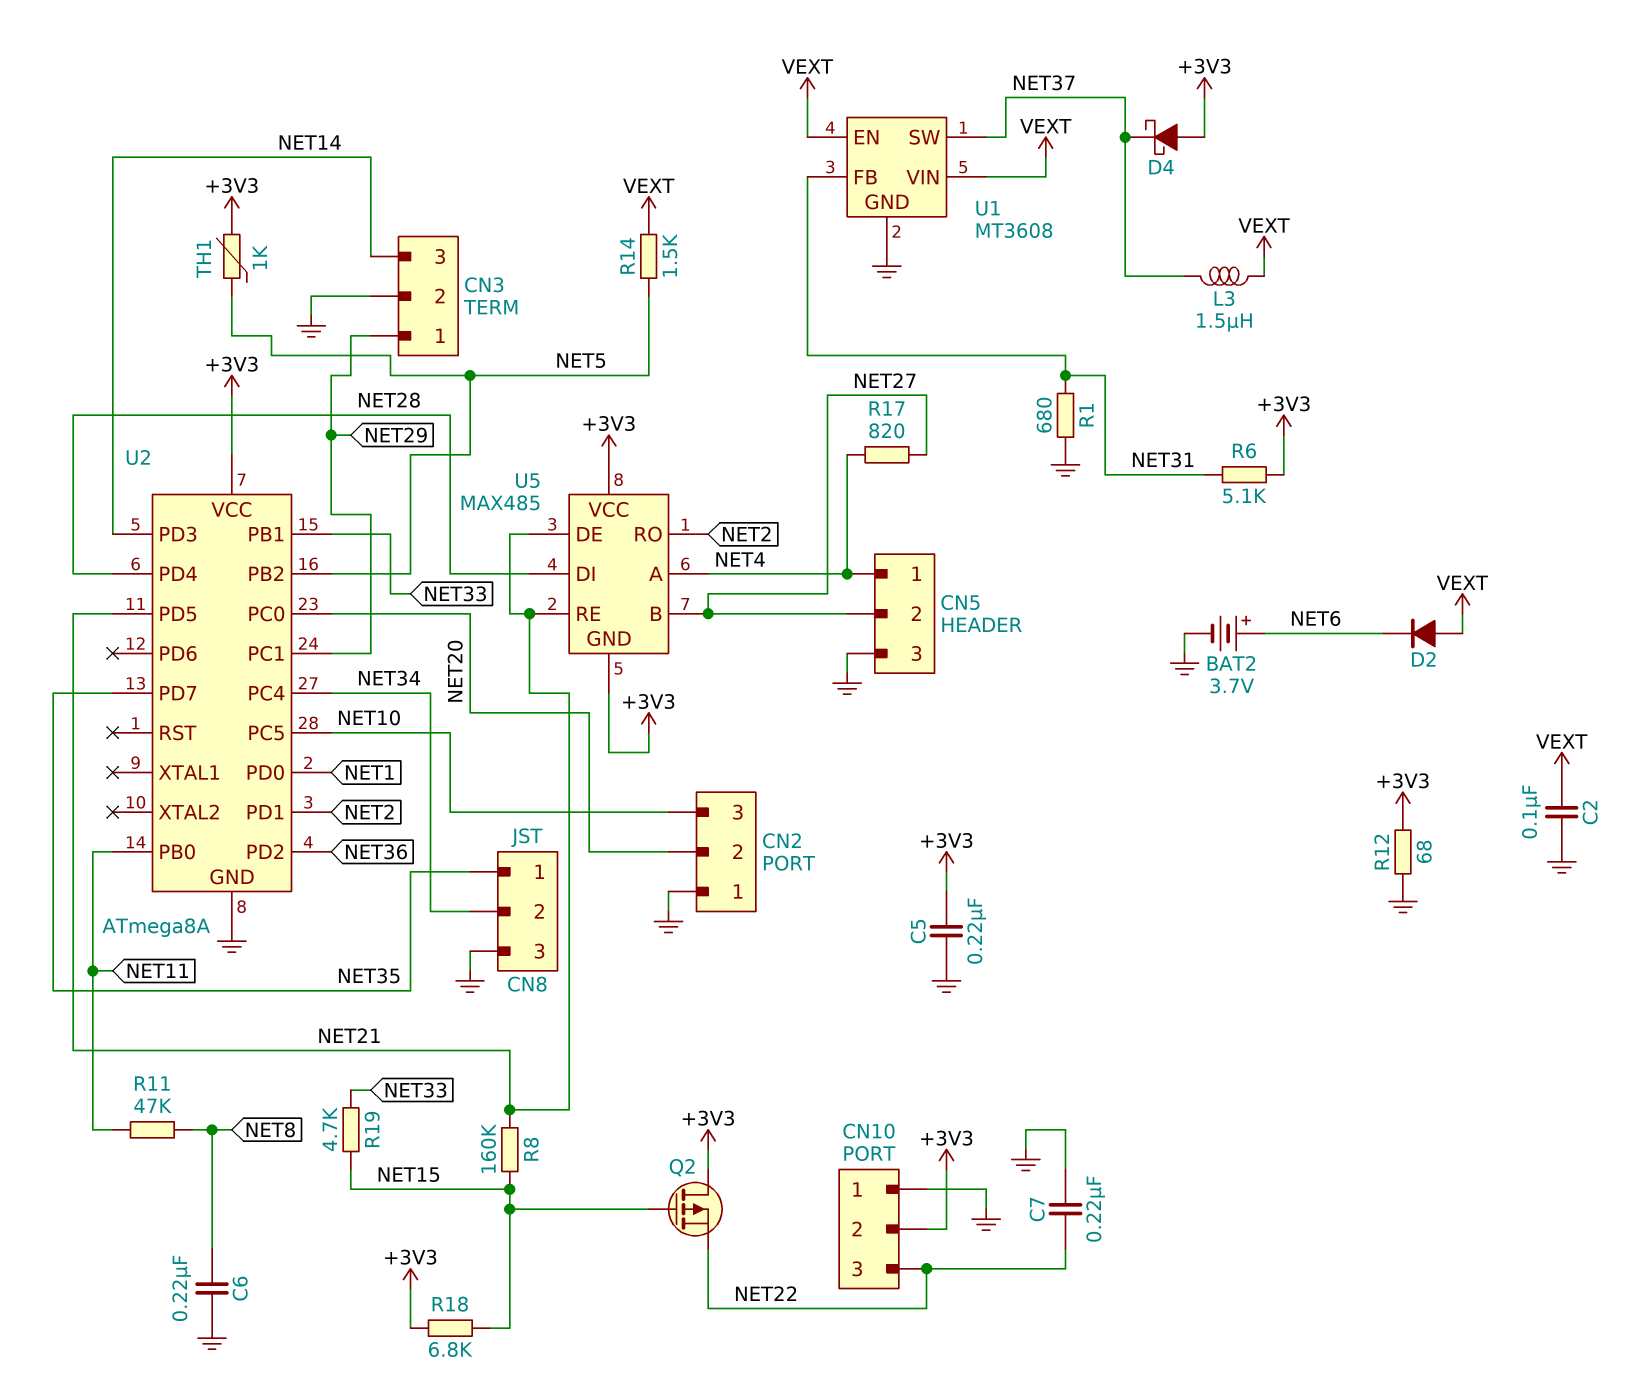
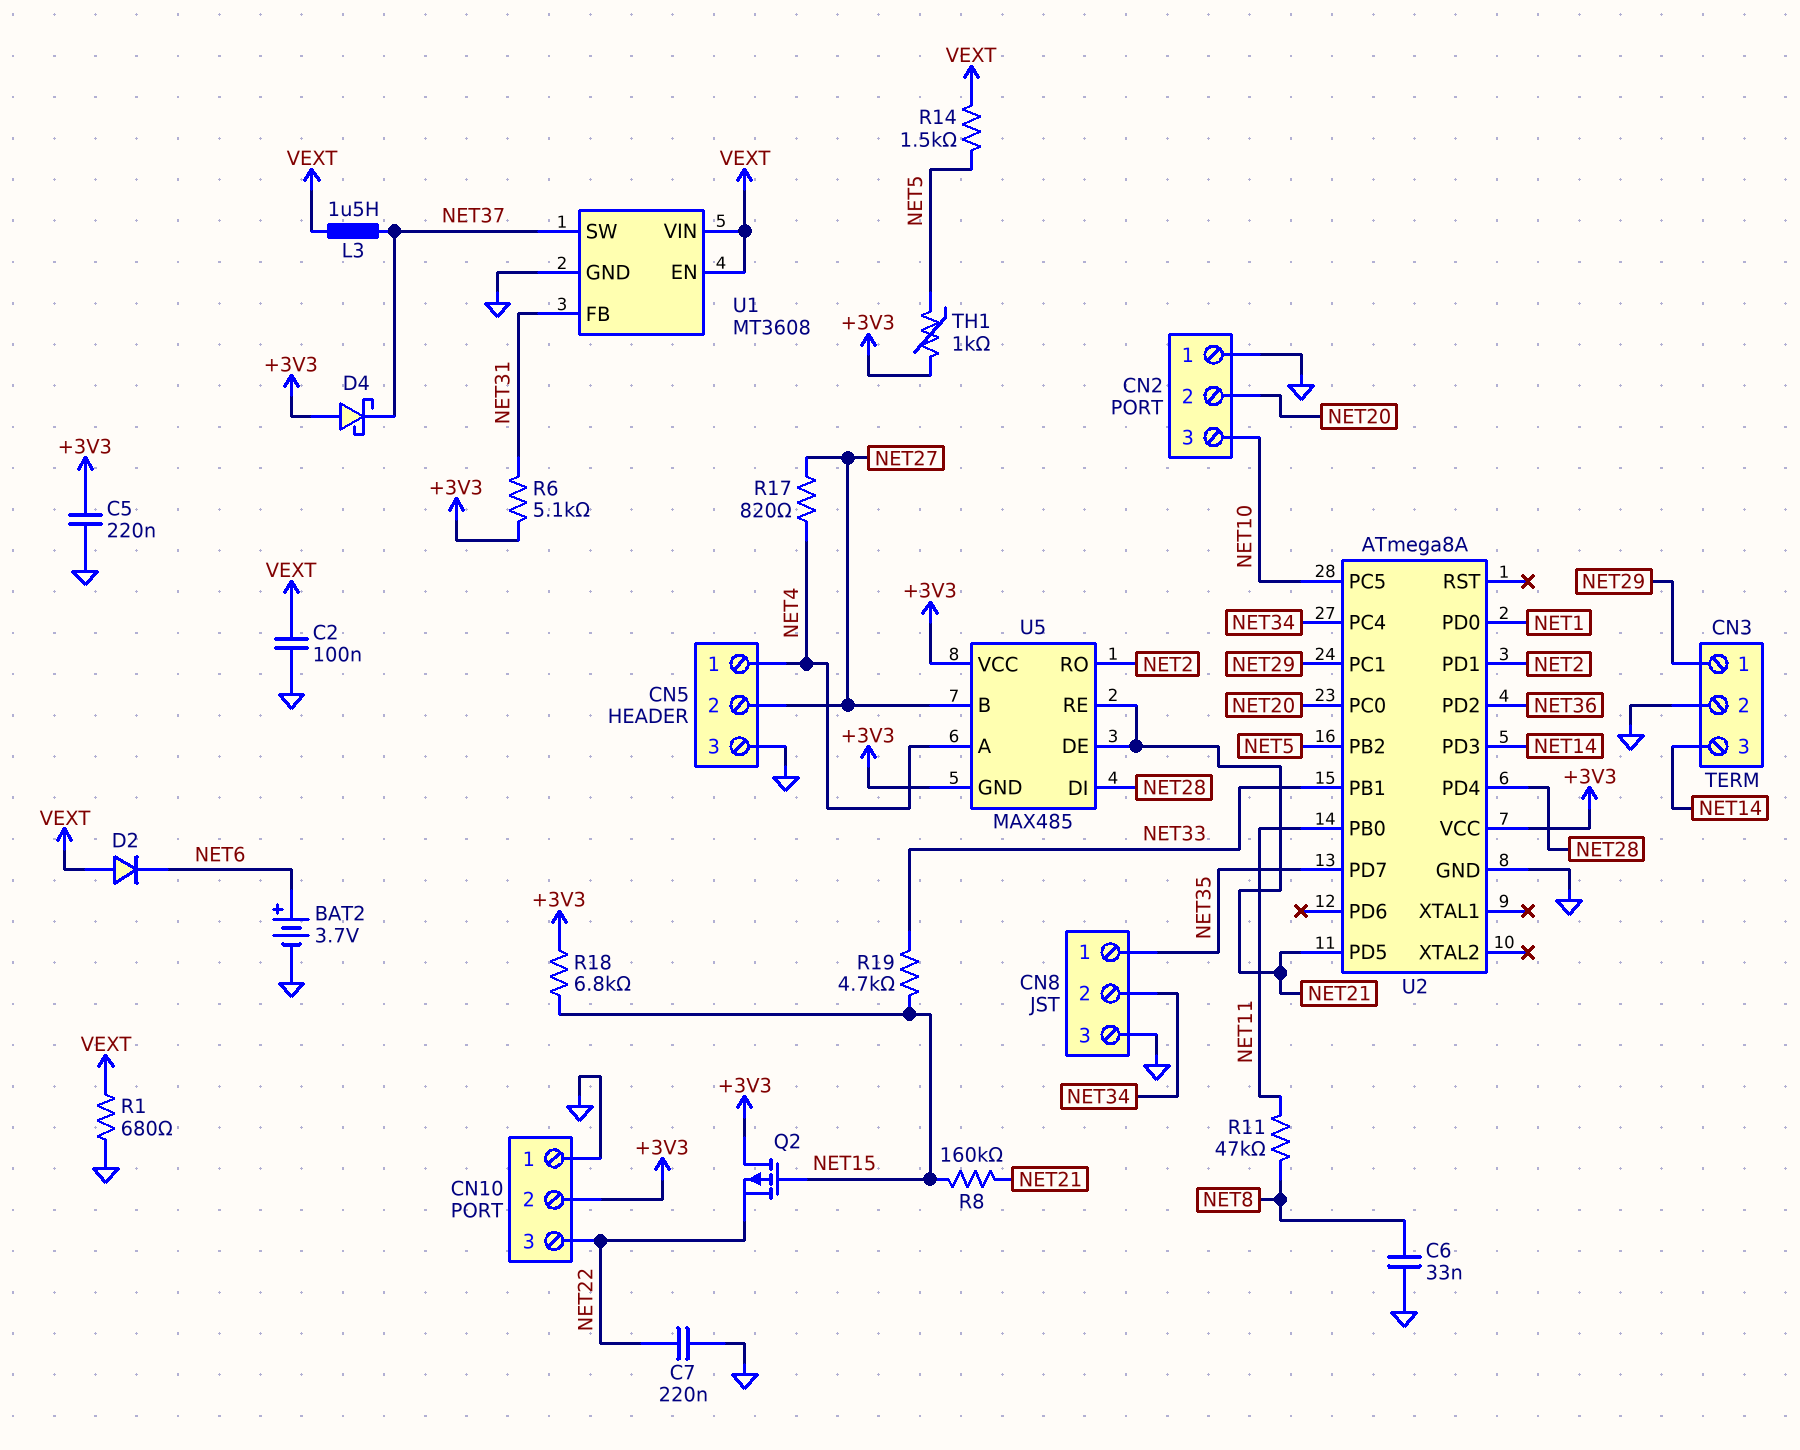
C6: 220nF (GND, NET8) -> 33nF (GND, NET8)
R1: 680 (GND, NET31) -> 680 (GND, VEXT)
R12: 68 (+3V3, GND) -> none

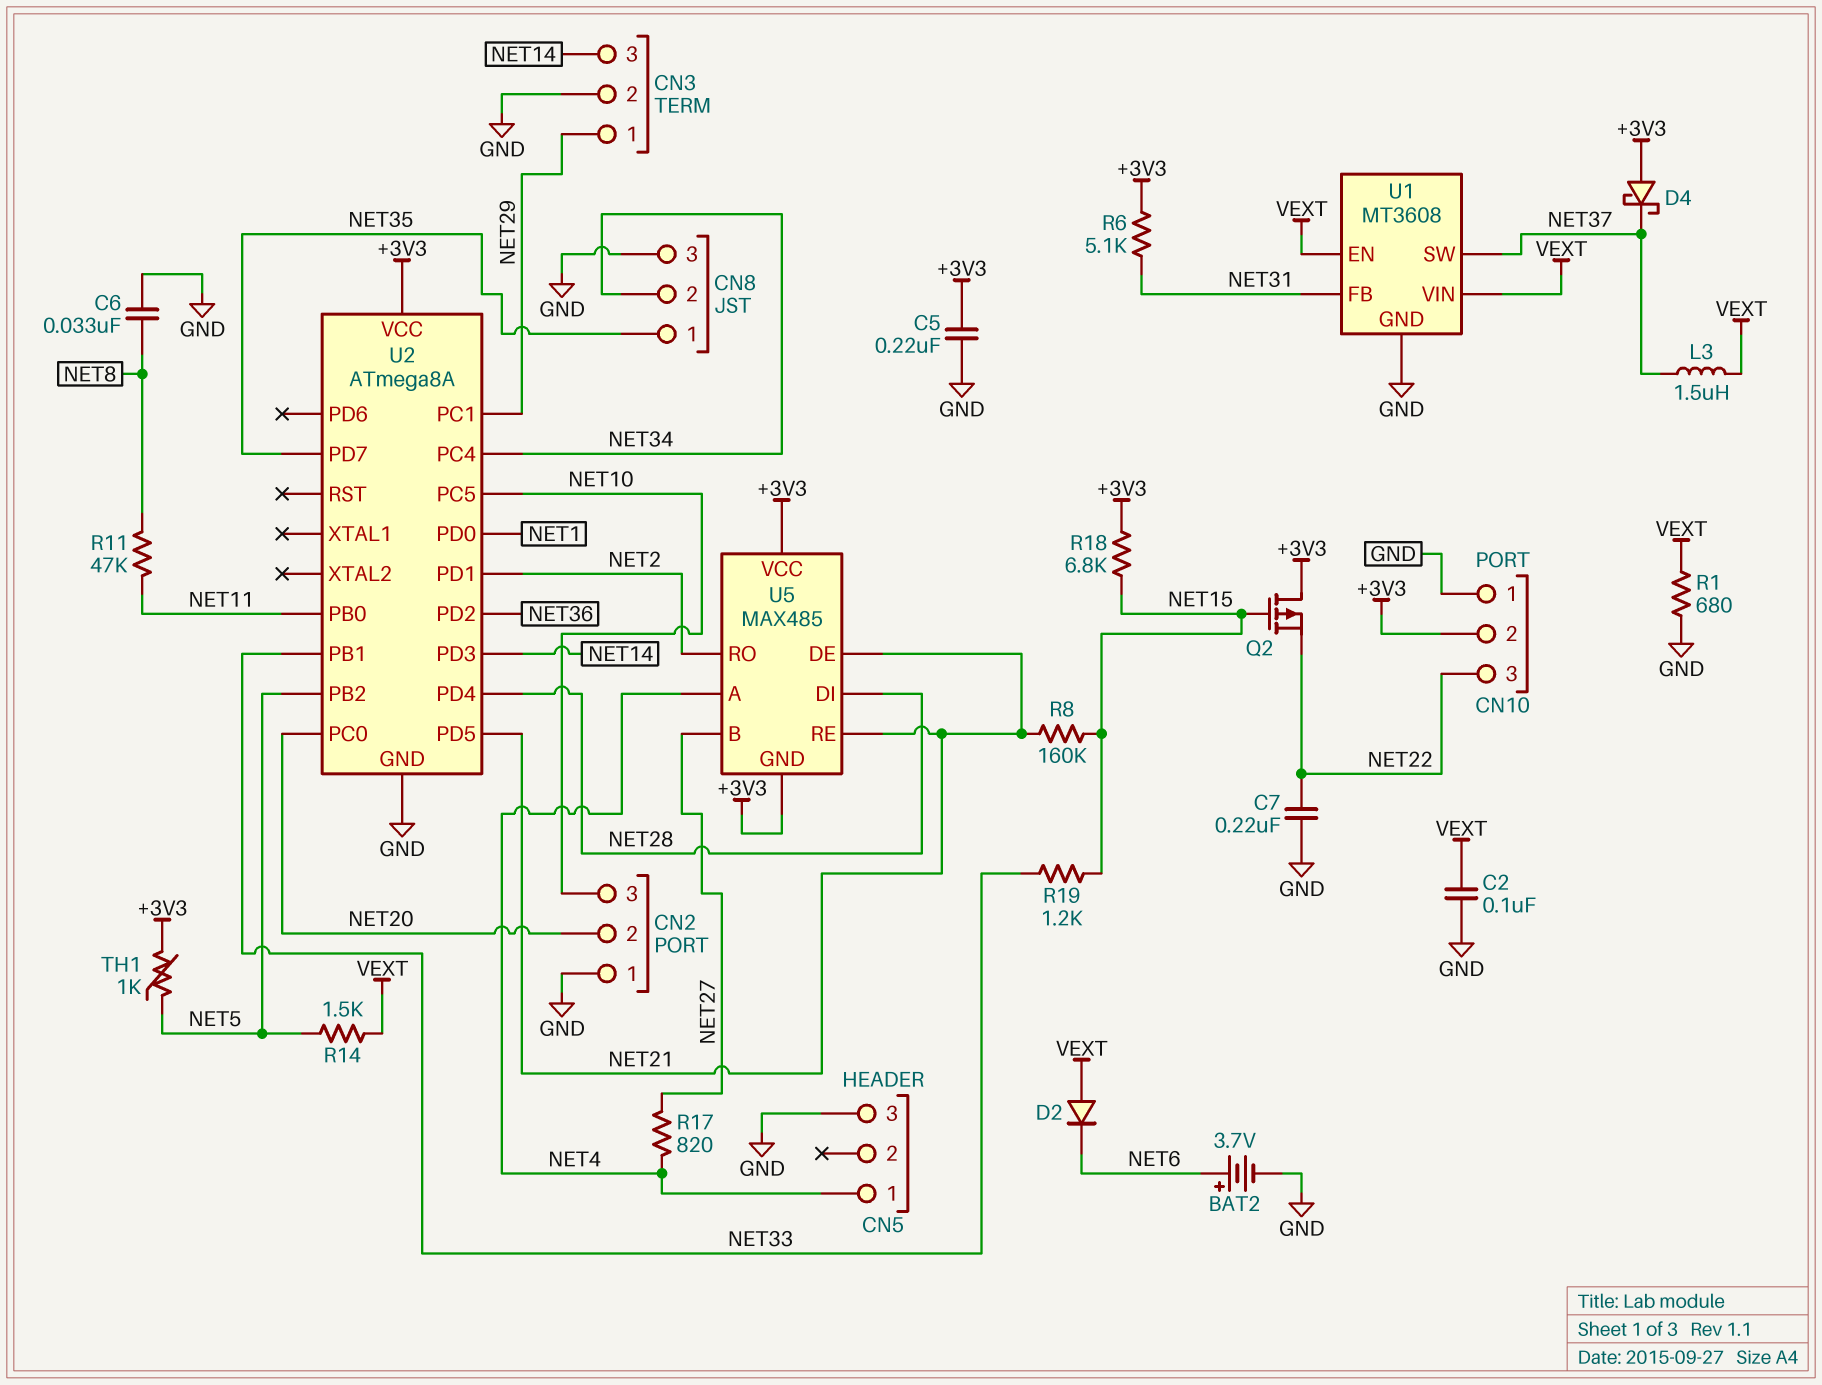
CN5 pin 2: NET27 -> none
R19: 4.7k (NET15, NET33) -> 1.2k (NET15, NET33)

